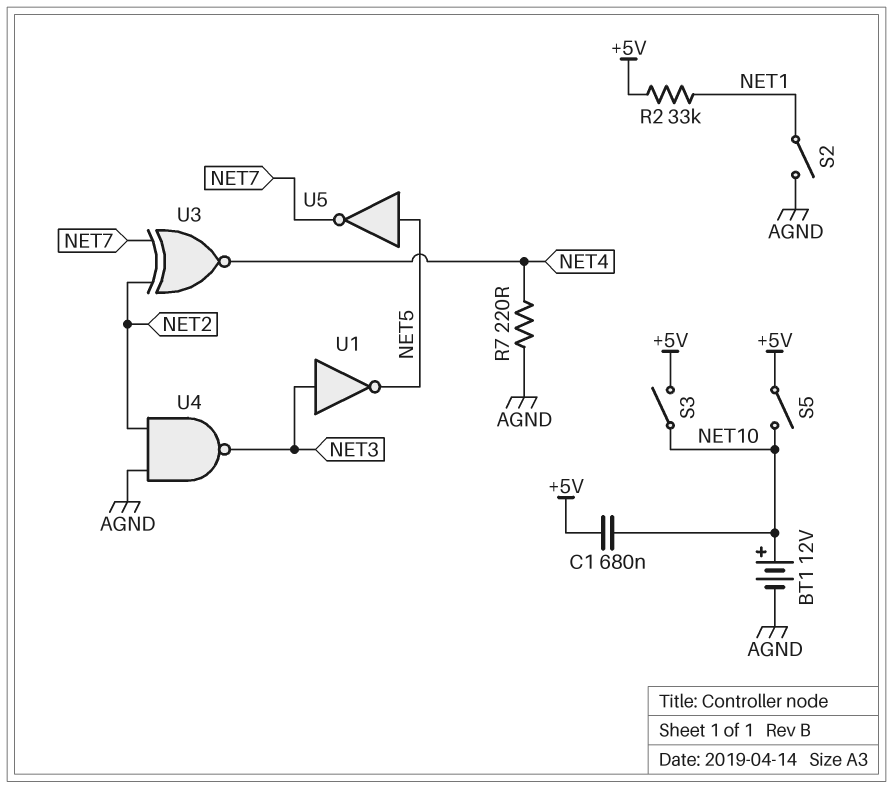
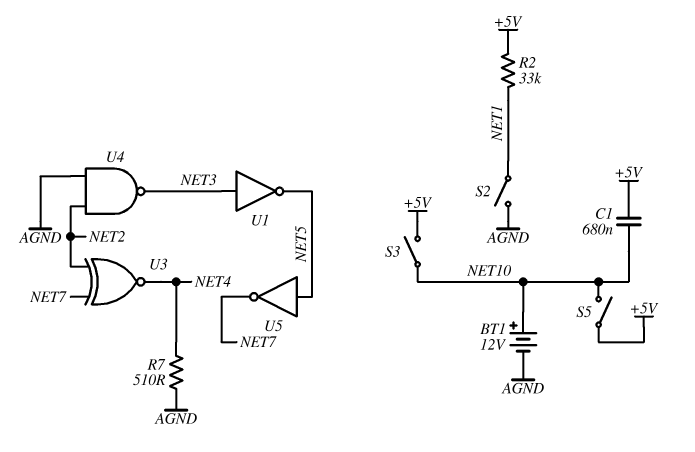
R7: 220 (AGND, NET4) -> 510 (AGND, NET4)

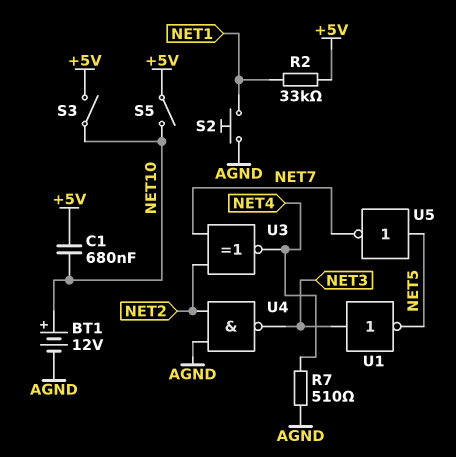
S2: switch (AGND, NET1) -> button (AGND, NET1)

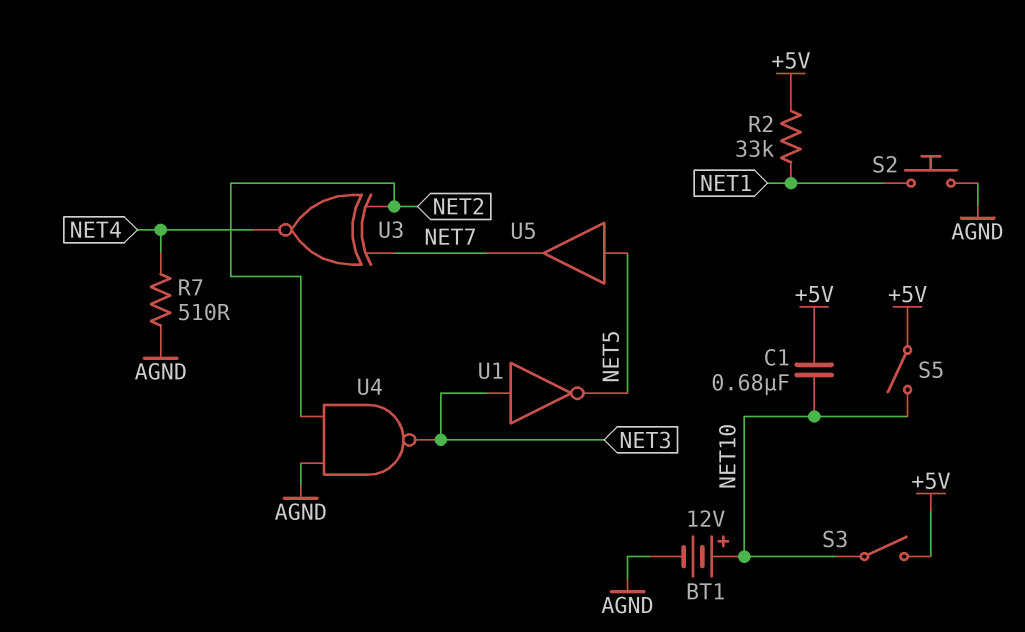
U5: NOT (in NET5, out NET7) -> buffer (in NET5, out NET7)

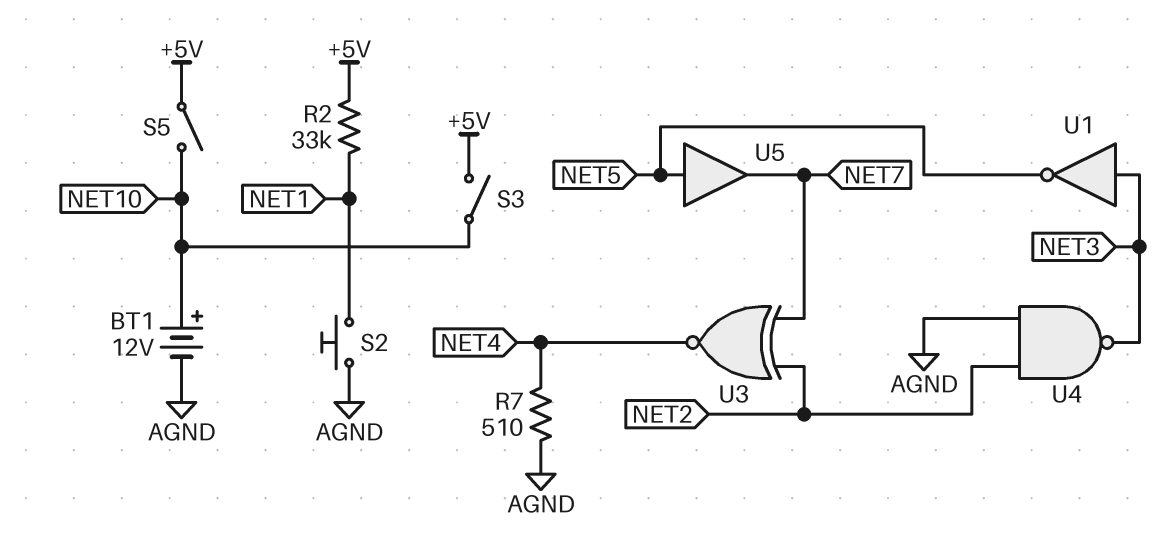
C1: 680nF (+5V, NET10) -> none

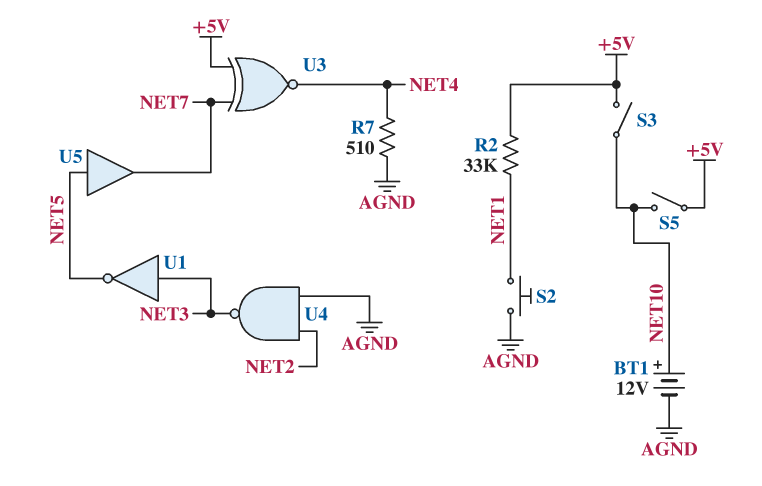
U3: XNOR (in NET2, in NET7, out NET4) -> XNOR (in +5V, in NET7, out NET4)

